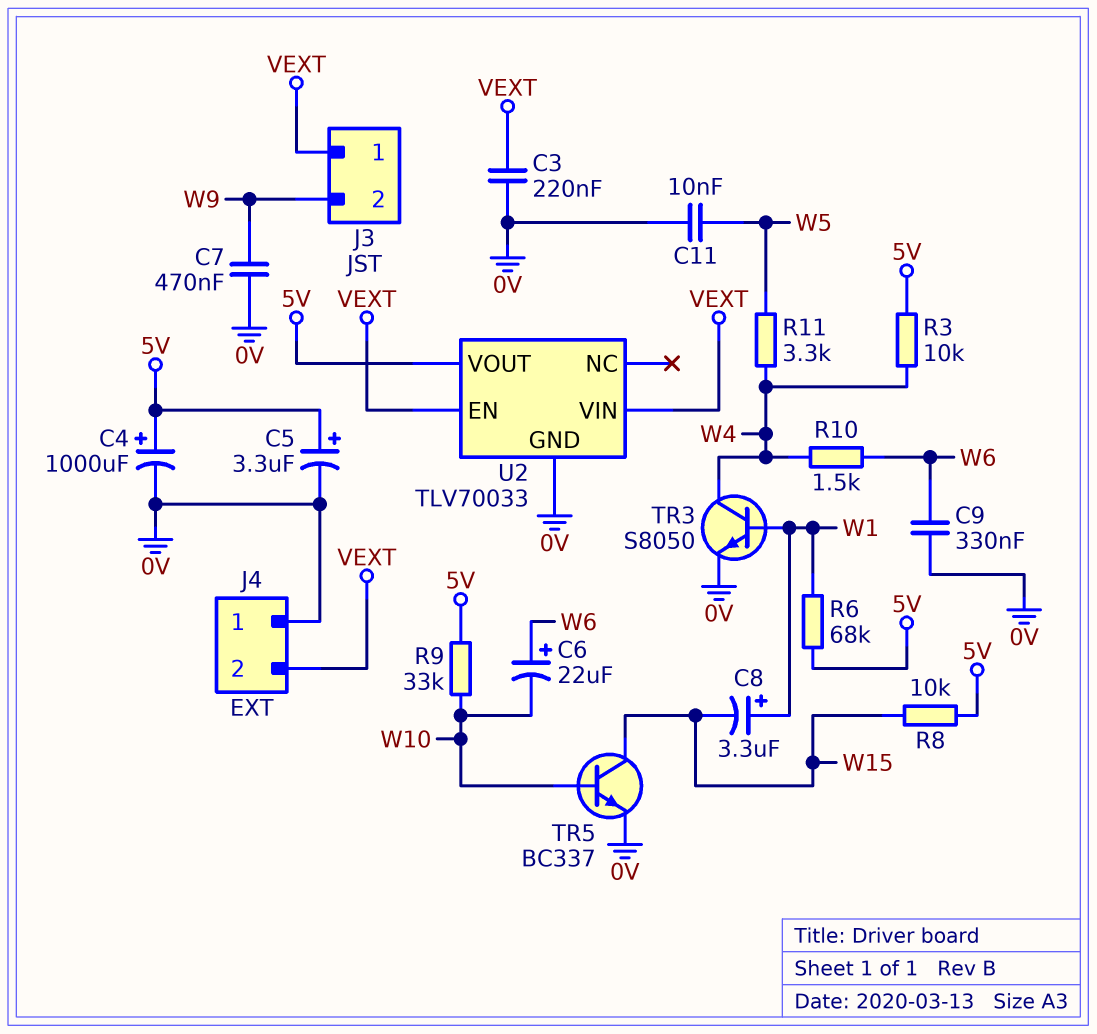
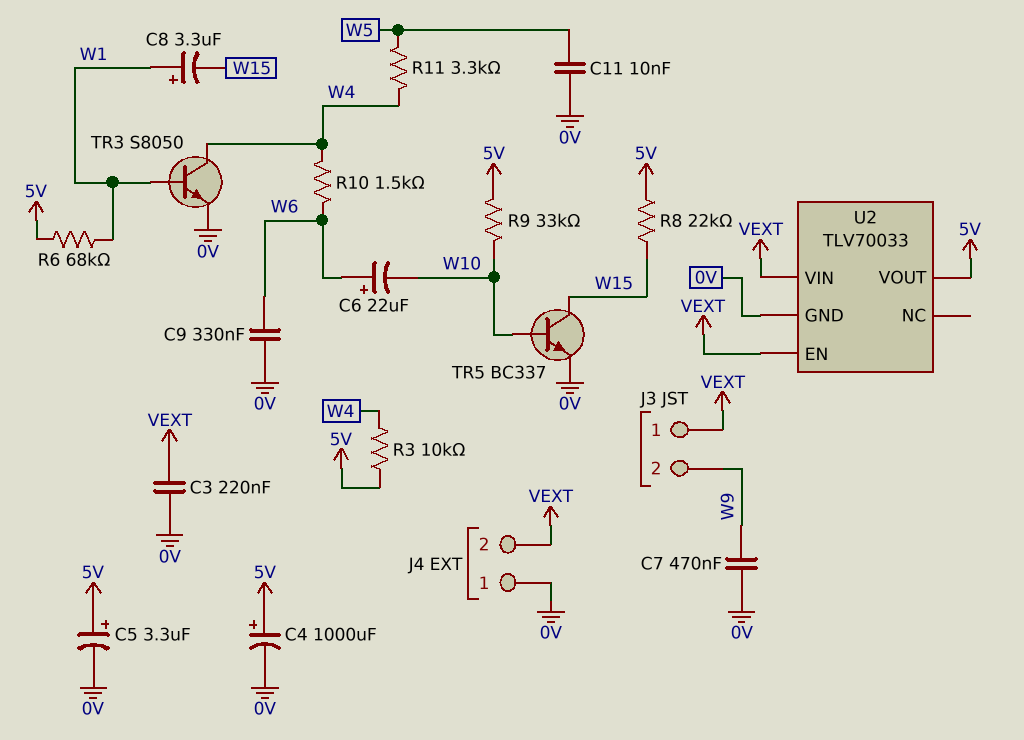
R8: 10k (5V, W15) -> 22k (5V, W15)

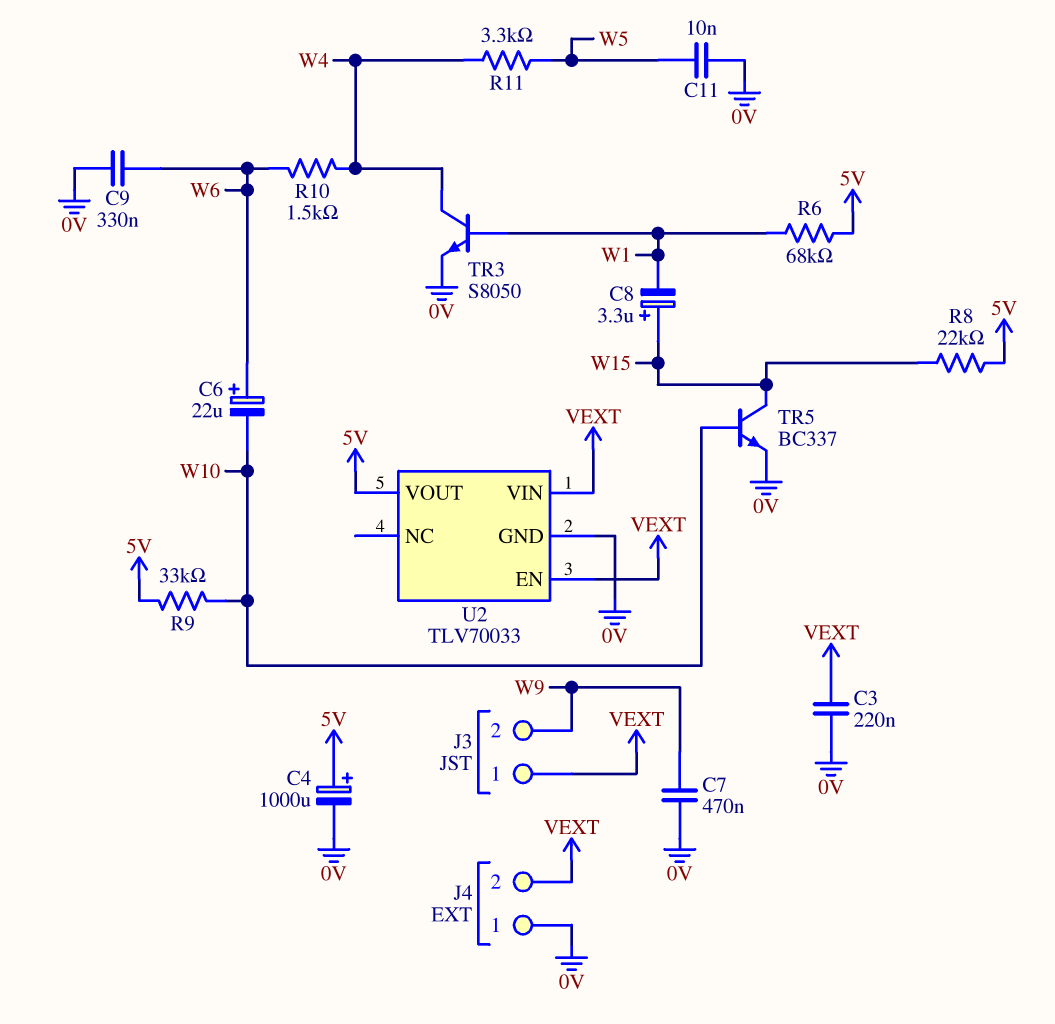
C5: 3.3uF (plus 5V, minus 0V) -> none
C8: 3.3uF (plus W1, minus W15) -> 3.3uF (plus W15, minus W1)
R3: 10k (5V, W4) -> none

